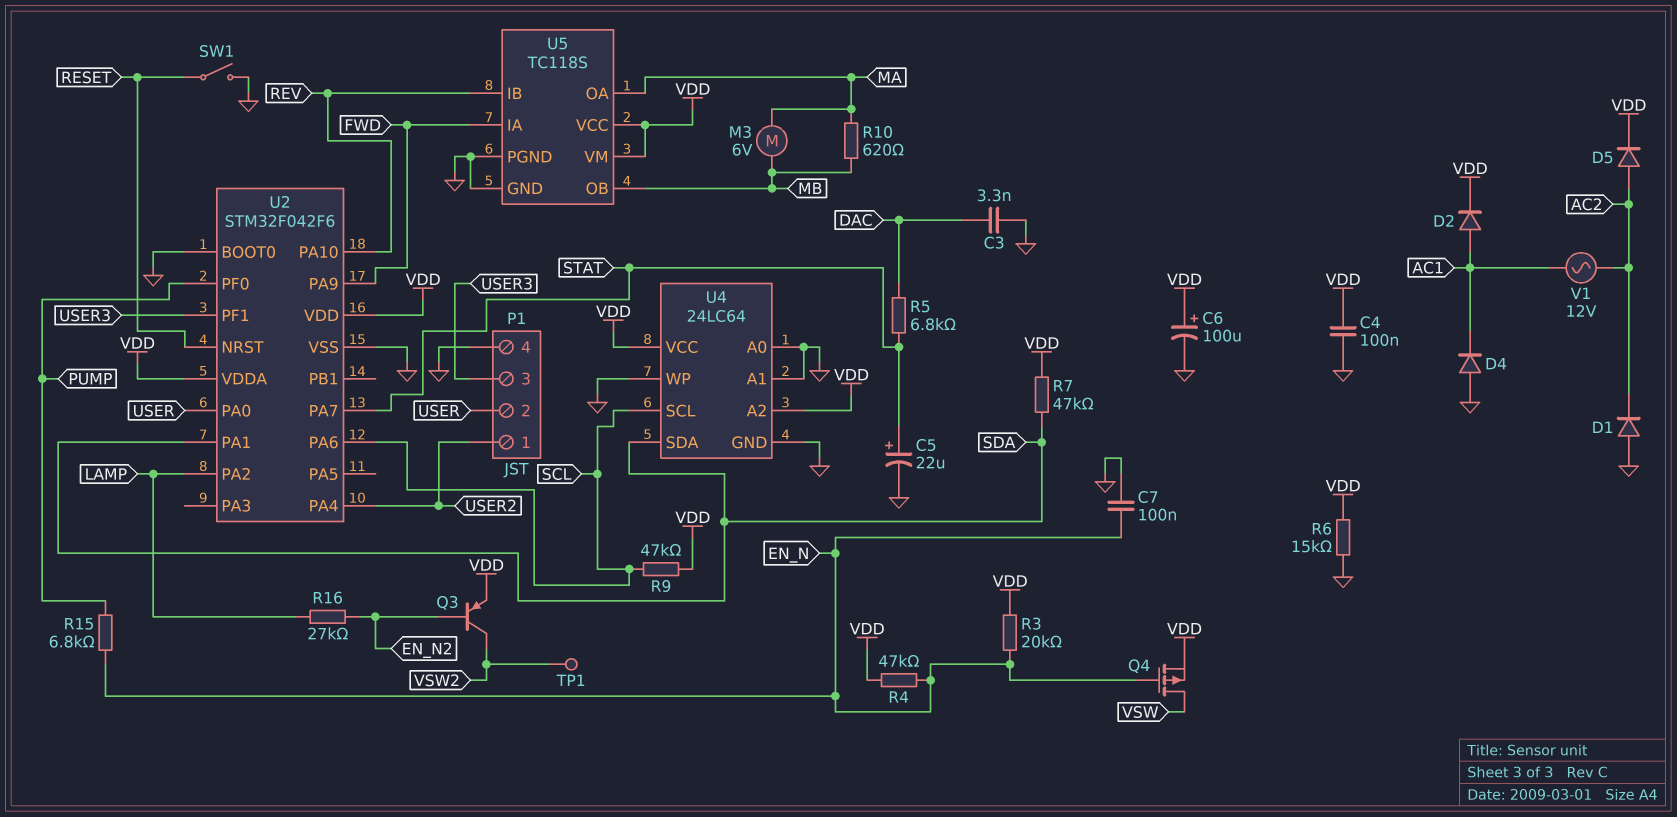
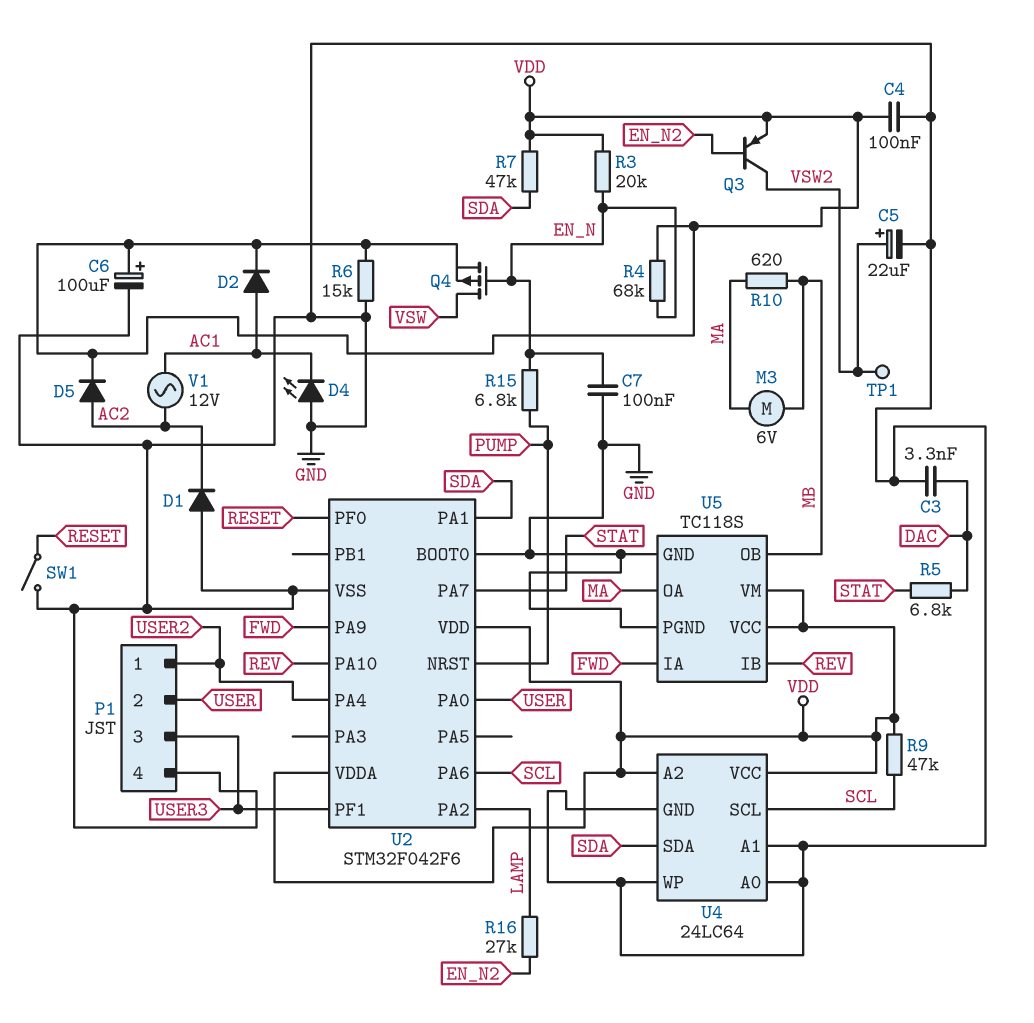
C5: 22uF (plus STAT, minus GND) -> 22uF (plus VSW2, minus GND)
D4: diode (A GND, K AC1) -> LED (A GND, K AC1)
R4: 47k (EN_N, VDD) -> 68k (EN_N, VDD)
U2 pin NRST: RESET -> PUMP
U2 pin PF0: PUMP -> RESET

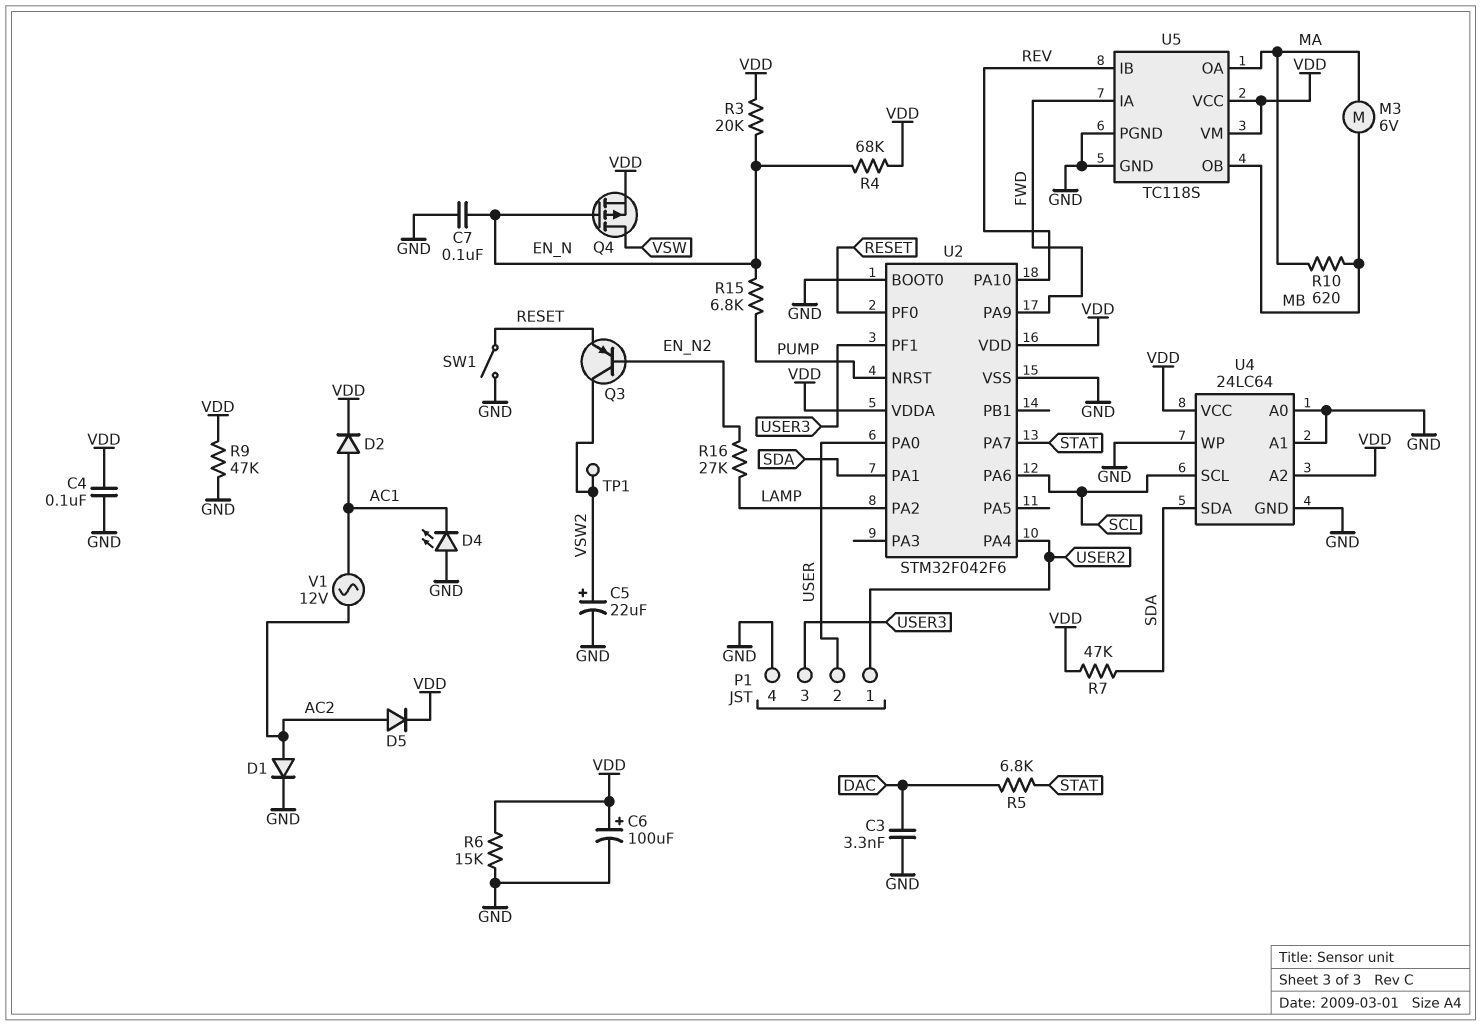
D1: diode (A GND, K AC2) -> diode (A AC2, K GND)
Q3: PNP (B EN_N2, C VSW2, E VDD) -> PNP (B EN_N2, C VSW2, E RESET)
R9: 47k (SCL, VDD) -> 47k (GND, VDD)

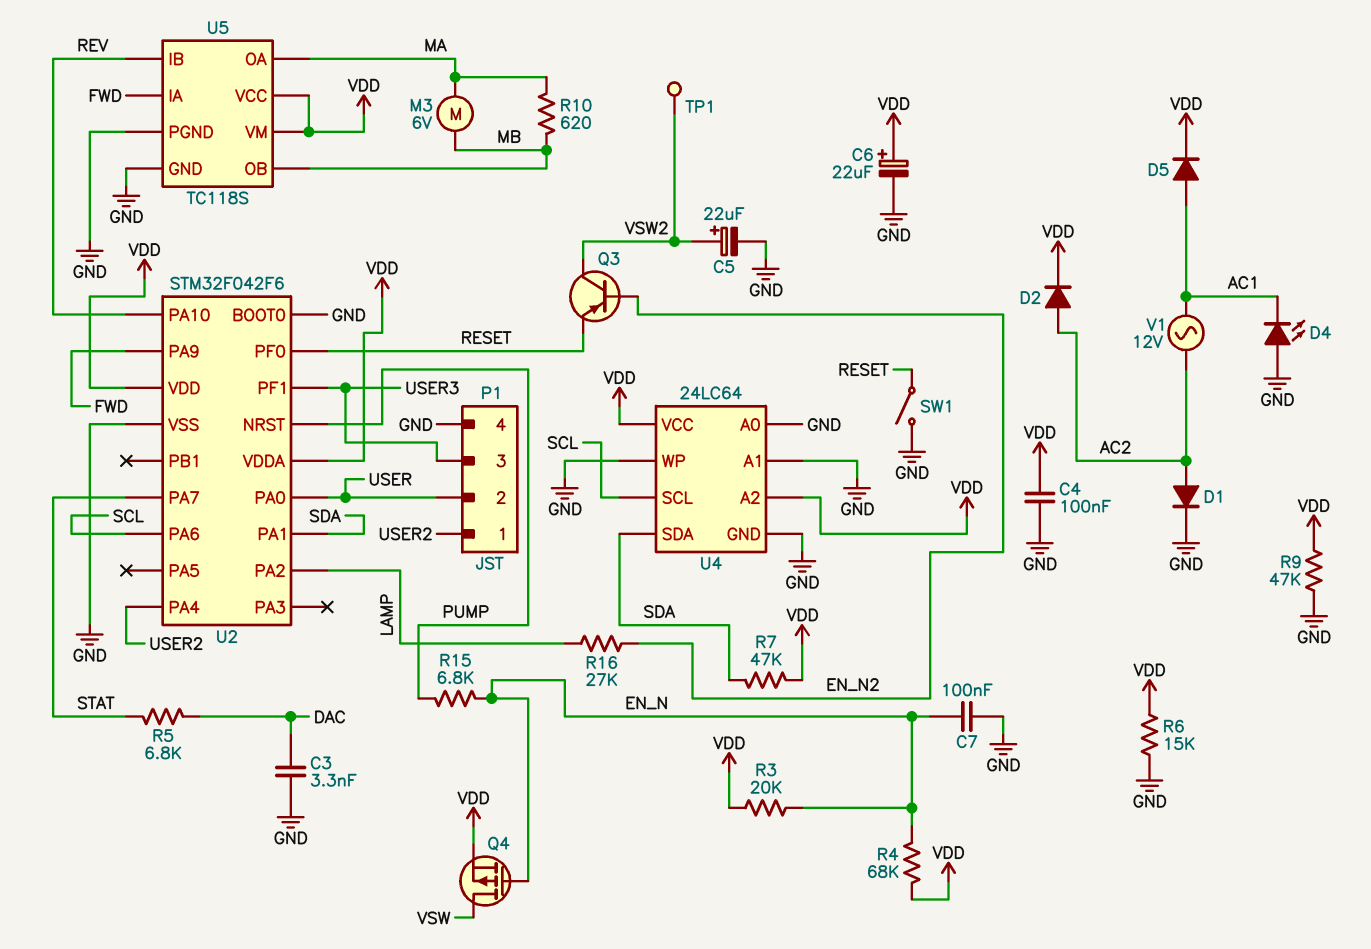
C6: 100uF (plus VDD, minus GND) -> 22uF (plus VDD, minus GND)
D2: diode (A AC1, K VDD) -> diode (A AC2, K VDD)
D5: diode (A AC2, K VDD) -> diode (A AC1, K VDD)

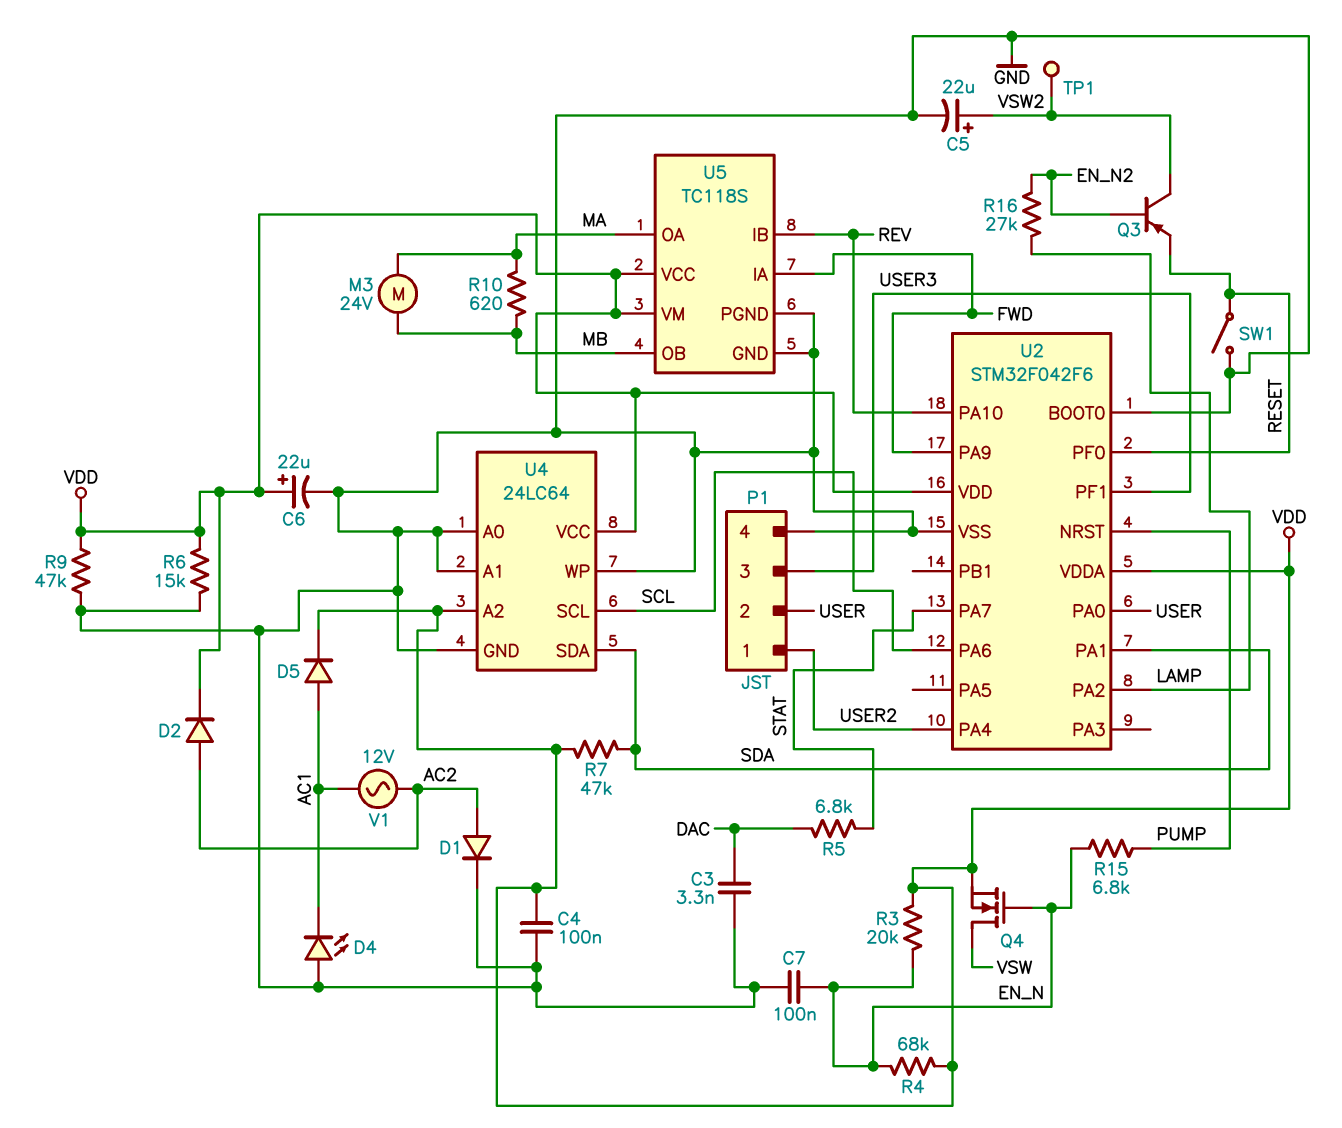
M3: motor 6V (MA, MB) -> motor 24V (MA, MB)
Q4: PMOS (G EN_N, D VSW, S VDD) -> NMOS (G EN_N, D VSW, S VDD)

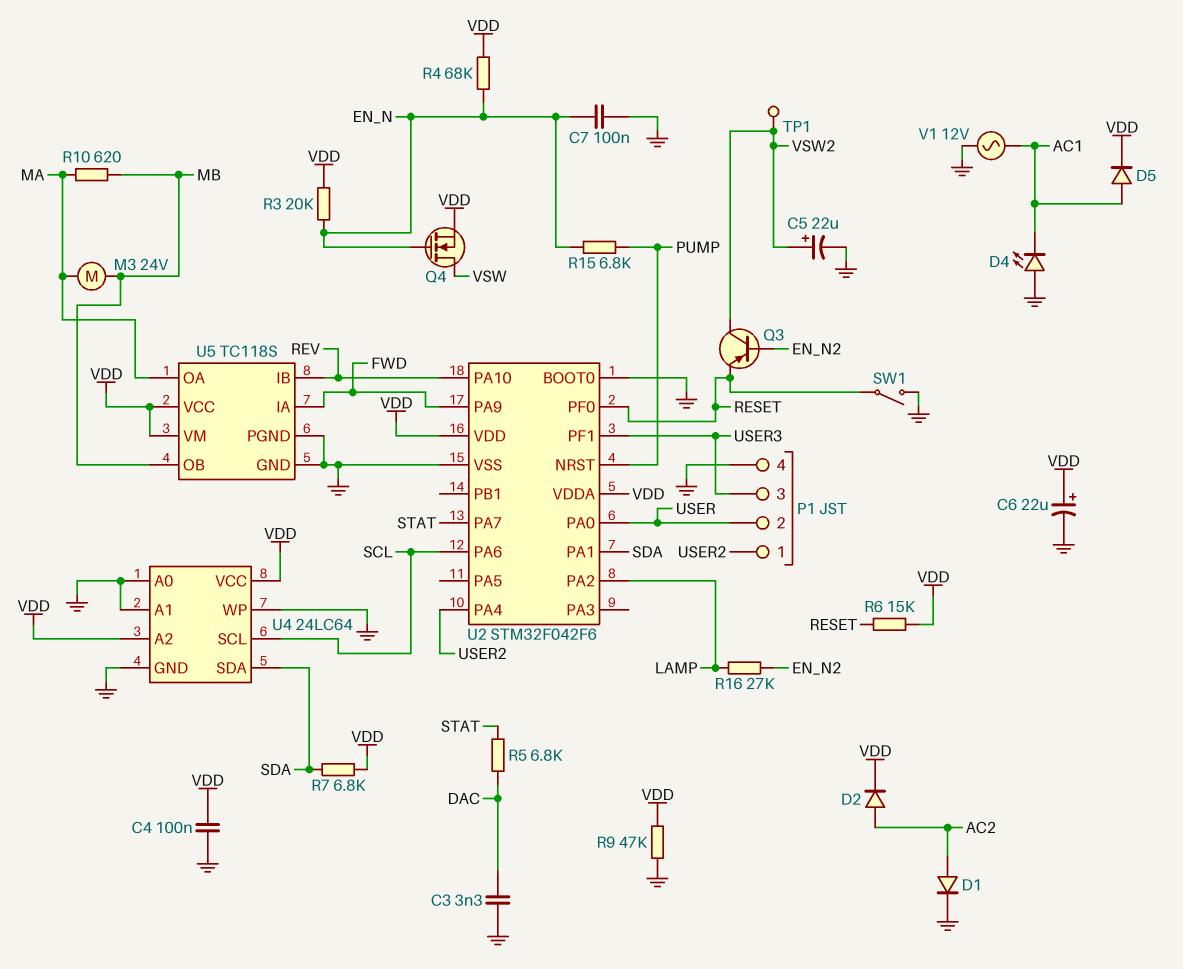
R6: 15k (GND, VDD) -> 15k (RESET, VDD)
R7: 47k (SDA, VDD) -> 6.8k (SDA, VDD)
V1: AC 12V (AC1, AC2) -> AC 12V (AC1, GND)

